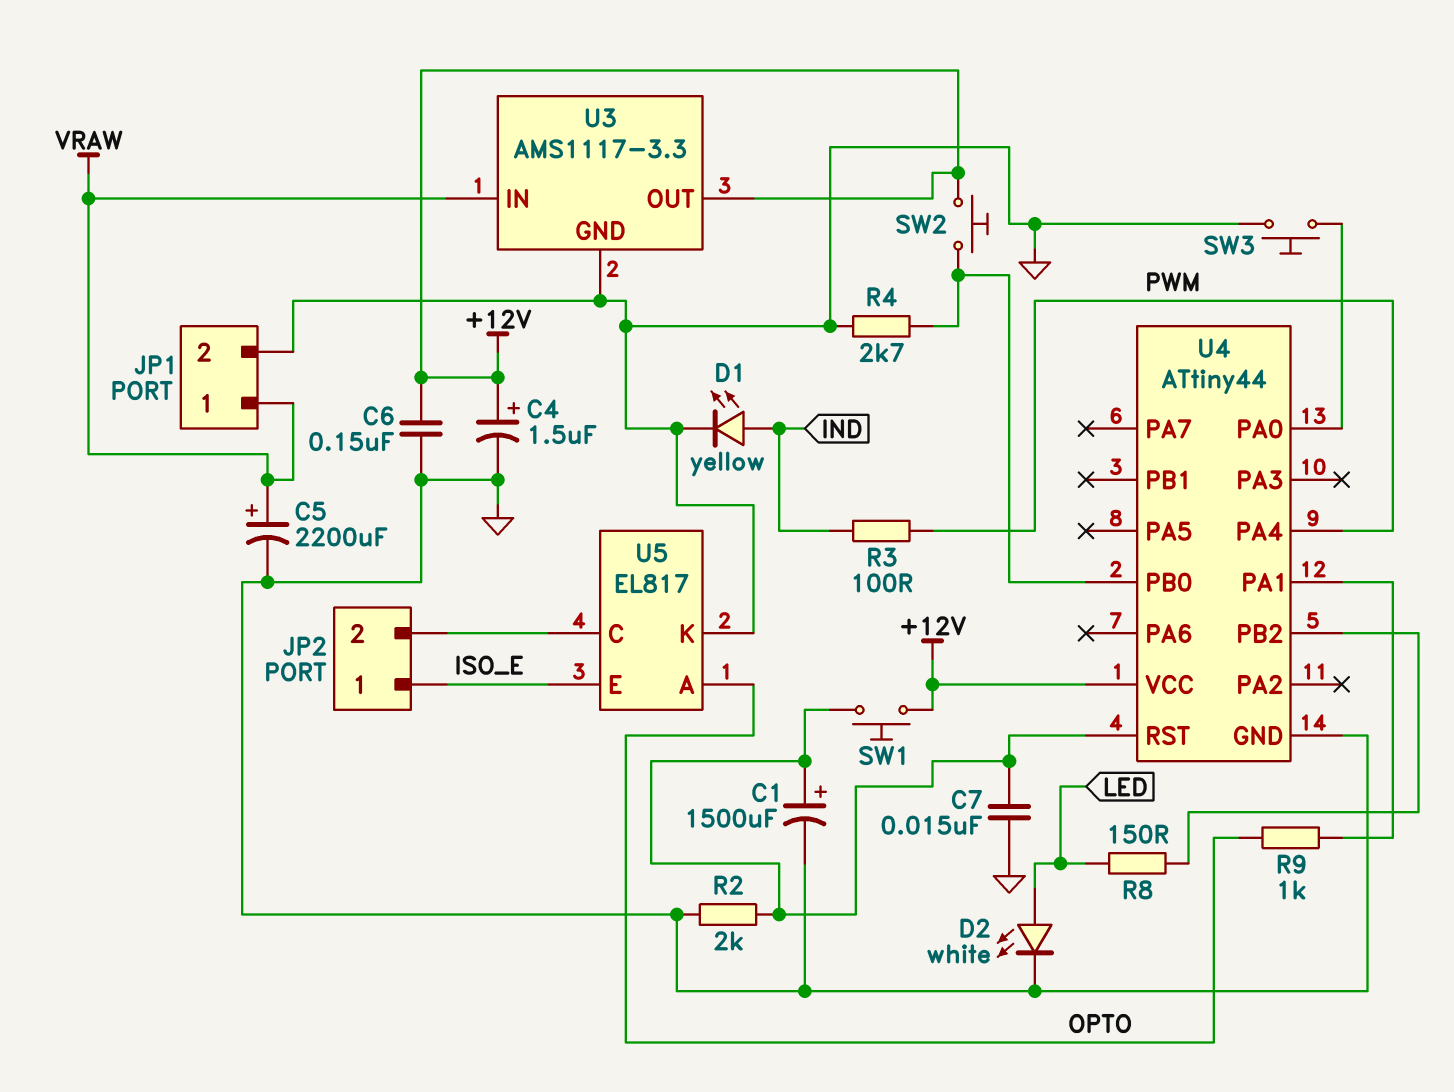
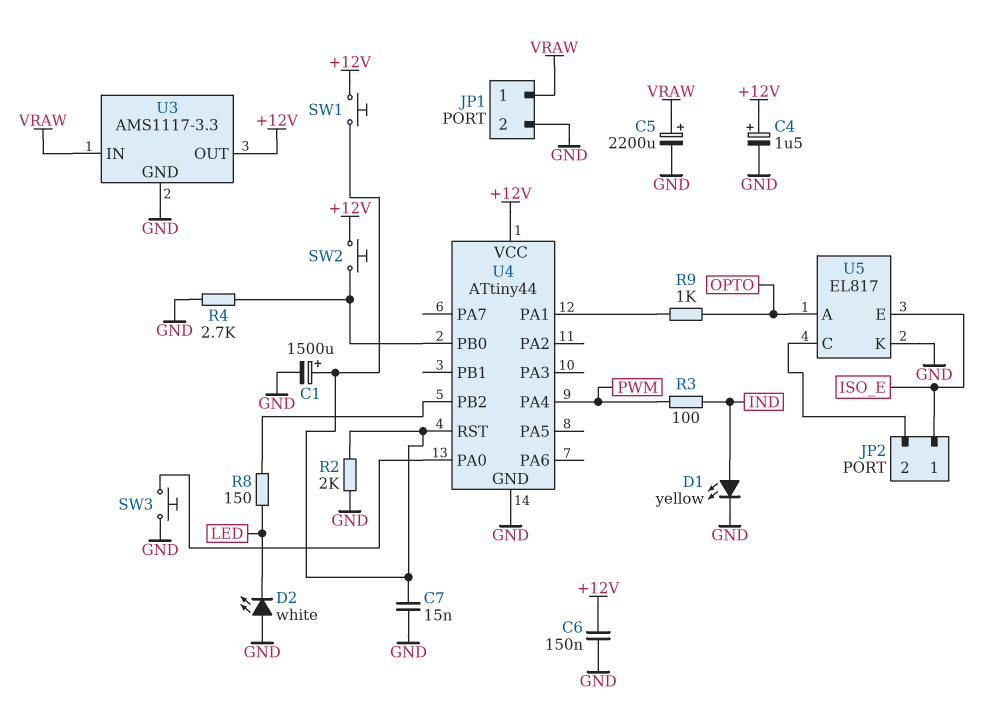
D2: LED white (A LED, K GND) -> LED white (A GND, K LED)

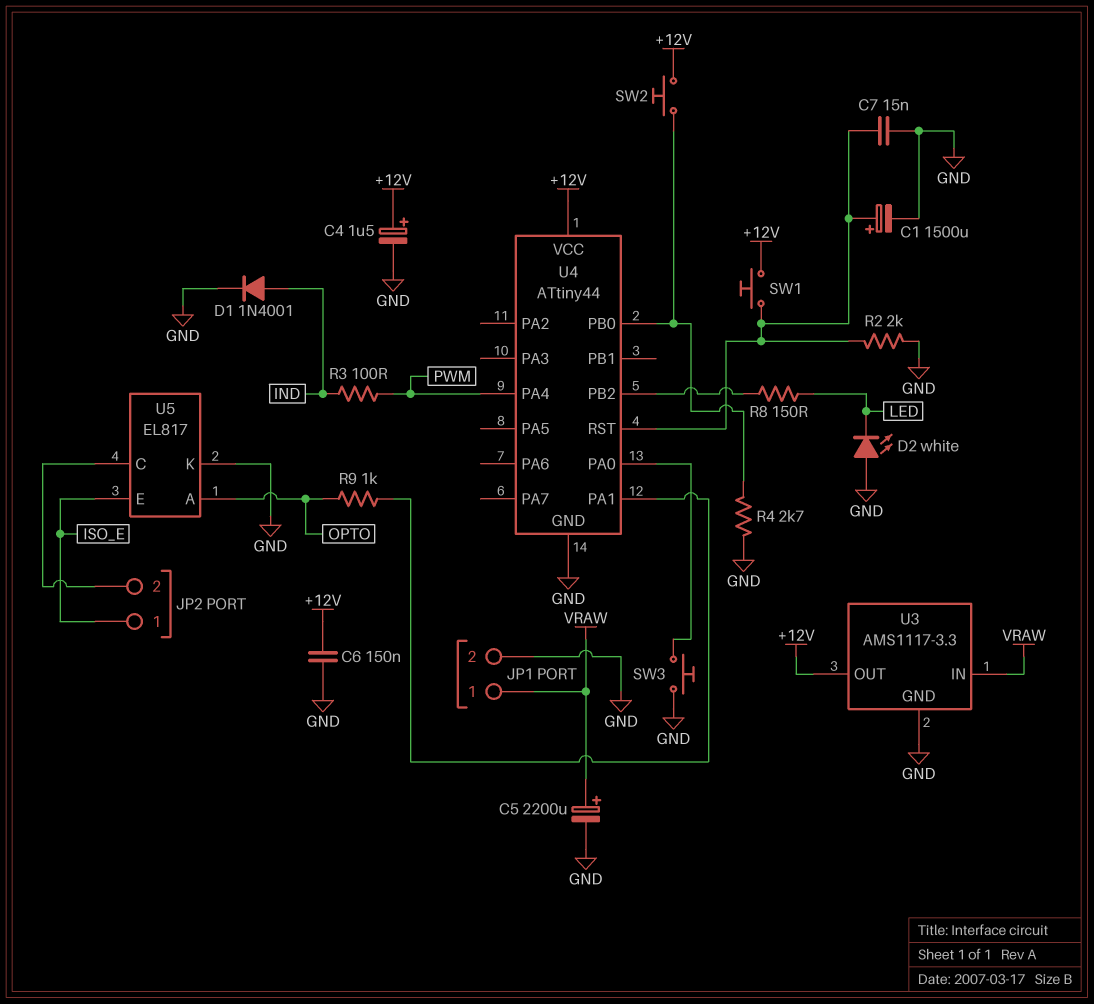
D1: LED yellow (A IND, K GND) -> diode 1N4001 (A IND, K GND)

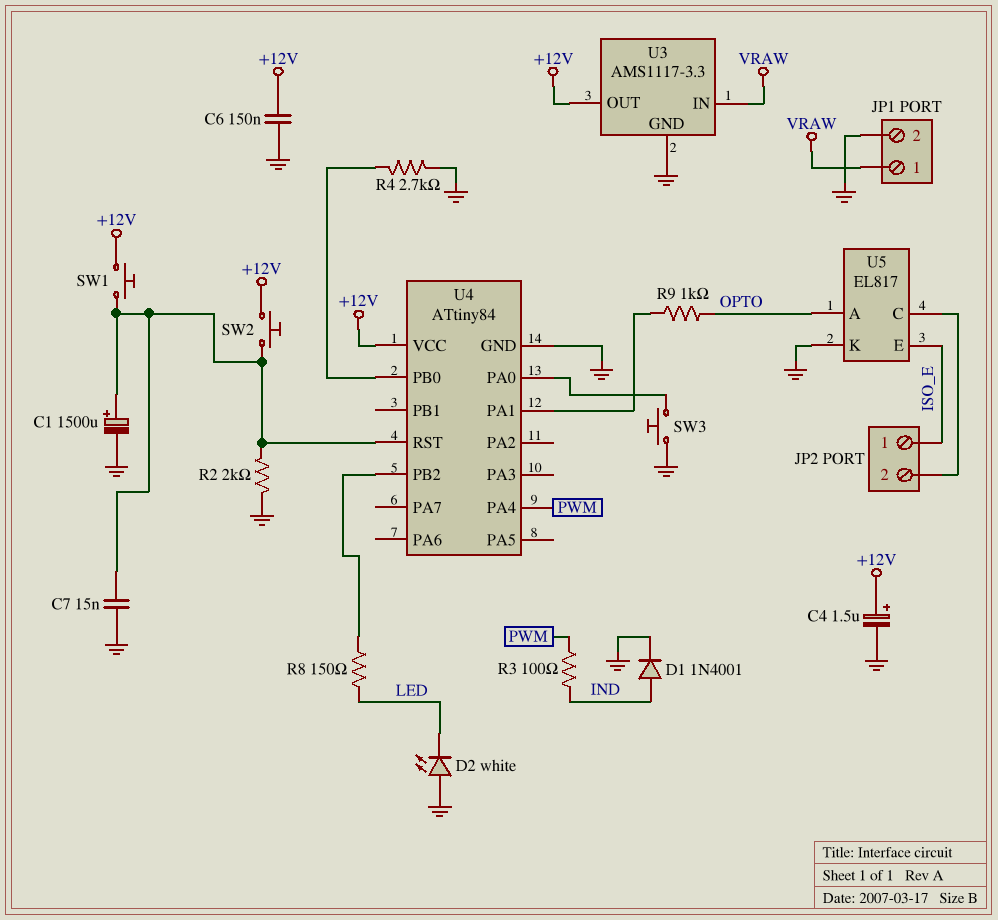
C5: 2200uF (plus VRAW, minus GND) -> none
SW2: button (+12V, U4/PB0) -> button (+12V, U4/RST)
U4: ATtiny44 -> ATtiny84

